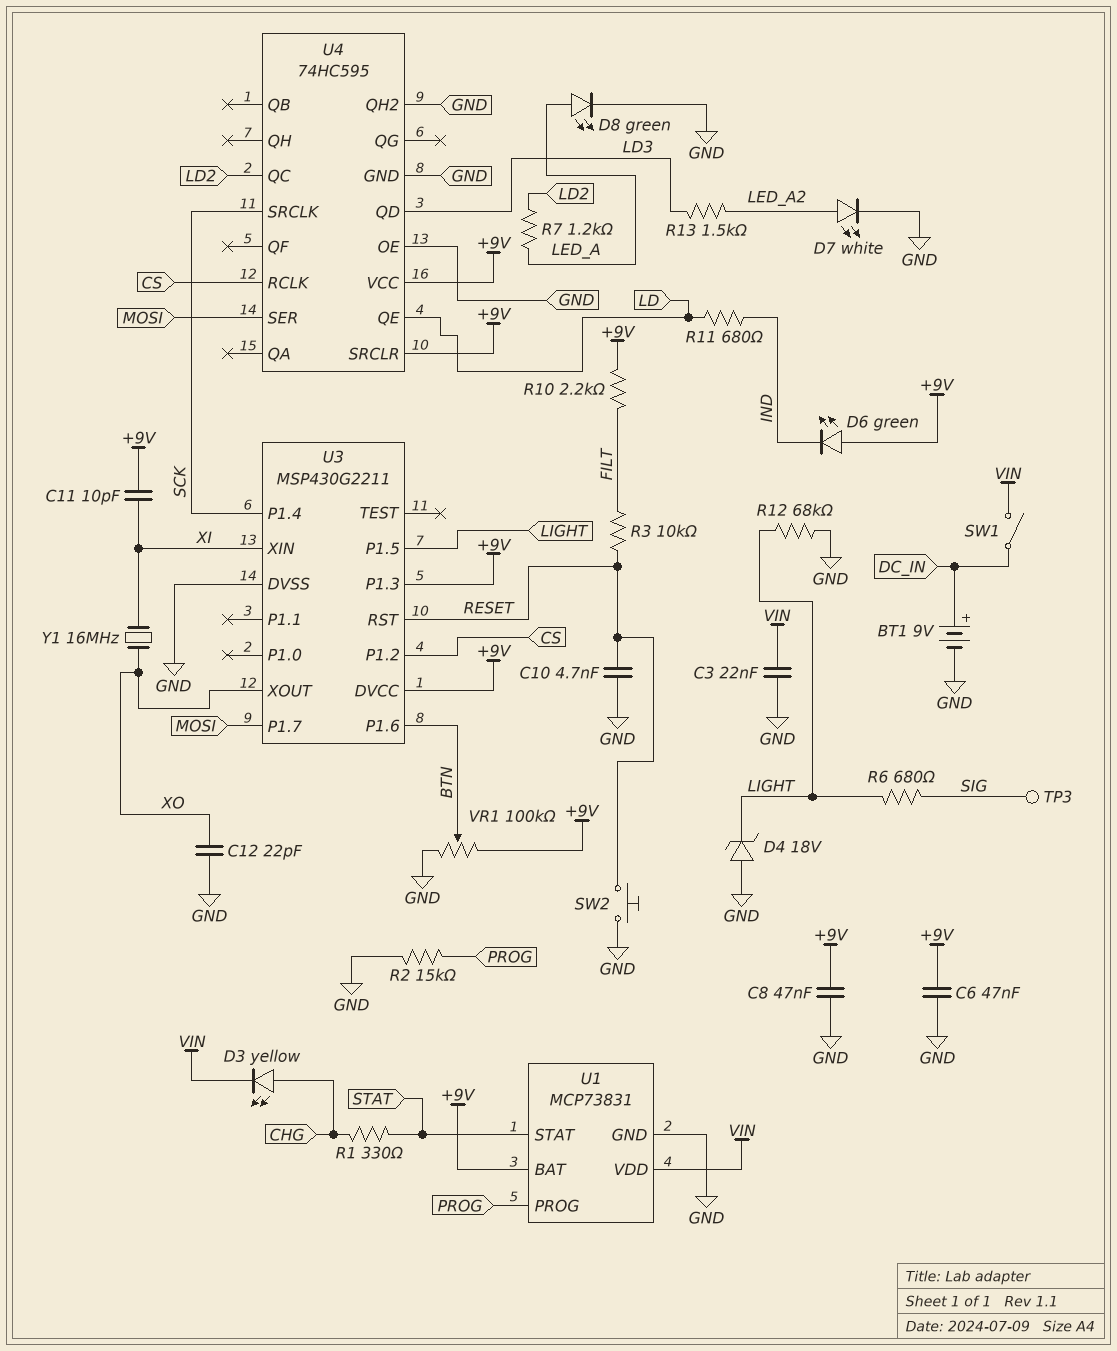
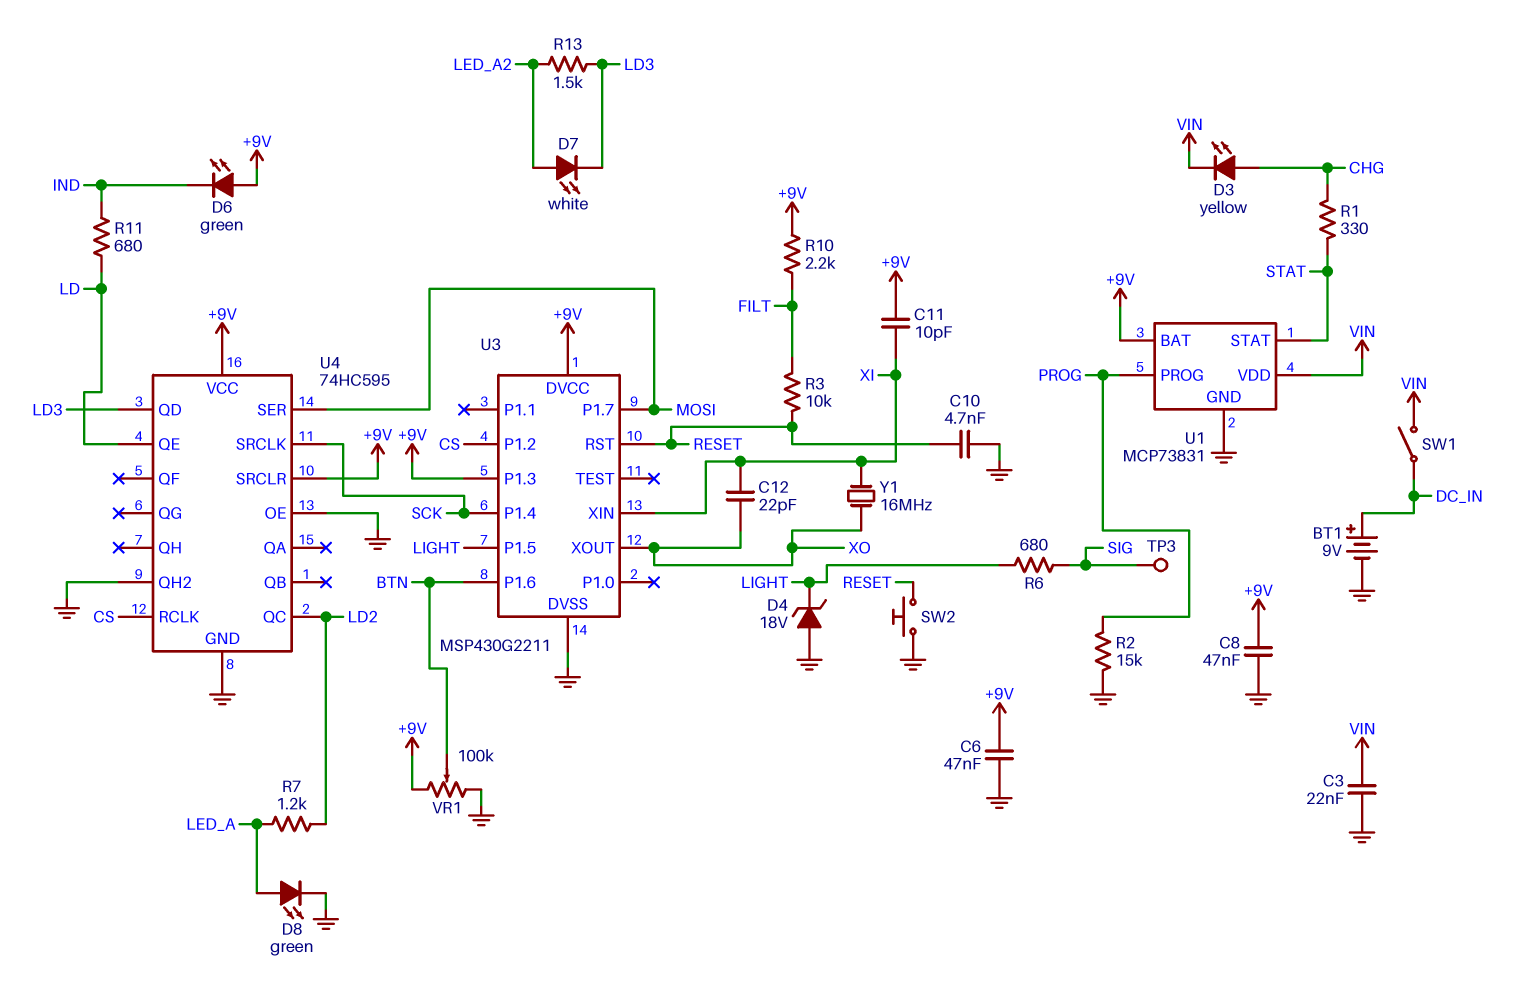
C12: 22pF (GND, XO) -> 22pF (XI, XO)
D7: LED white (A LED_A2, K GND) -> LED white (A LED_A2, K LD3)
R12: 68k (GND, LIGHT) -> none

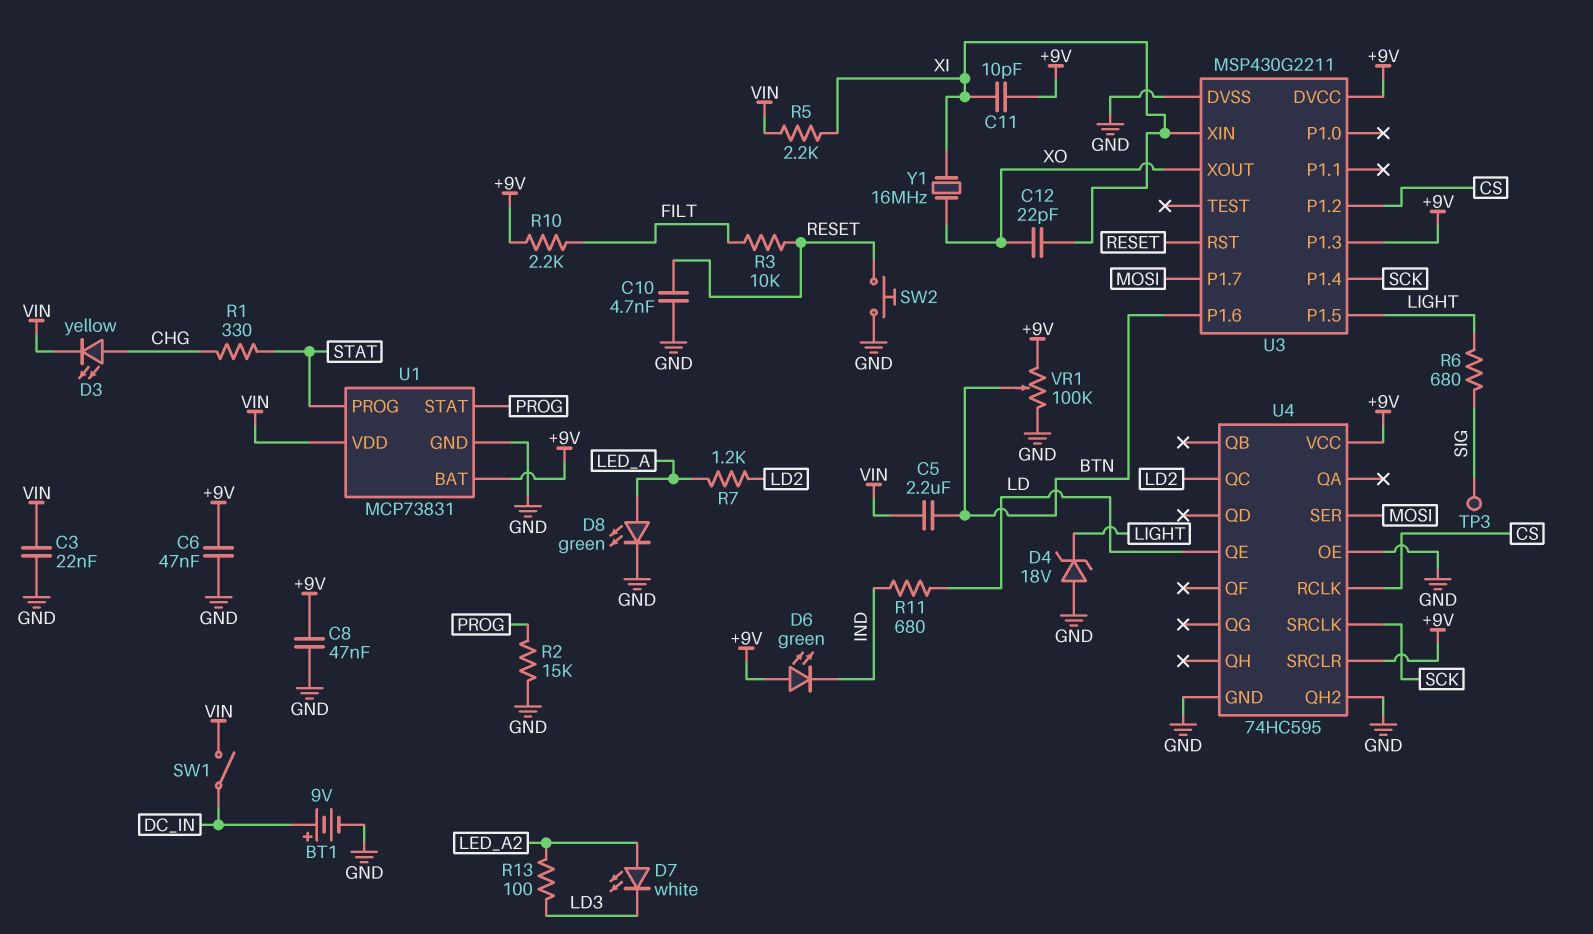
C5: none -> 2.2uF (BTN, VIN)
R5: none -> 2.2k (VIN, XI)
R13: 1.5k (LD3, LED_A2) -> 100 (LD3, LED_A2)
U1 pin PROG: PROG -> STAT
U1 pin STAT: STAT -> PROG
U4 pin QD: LD3 -> none

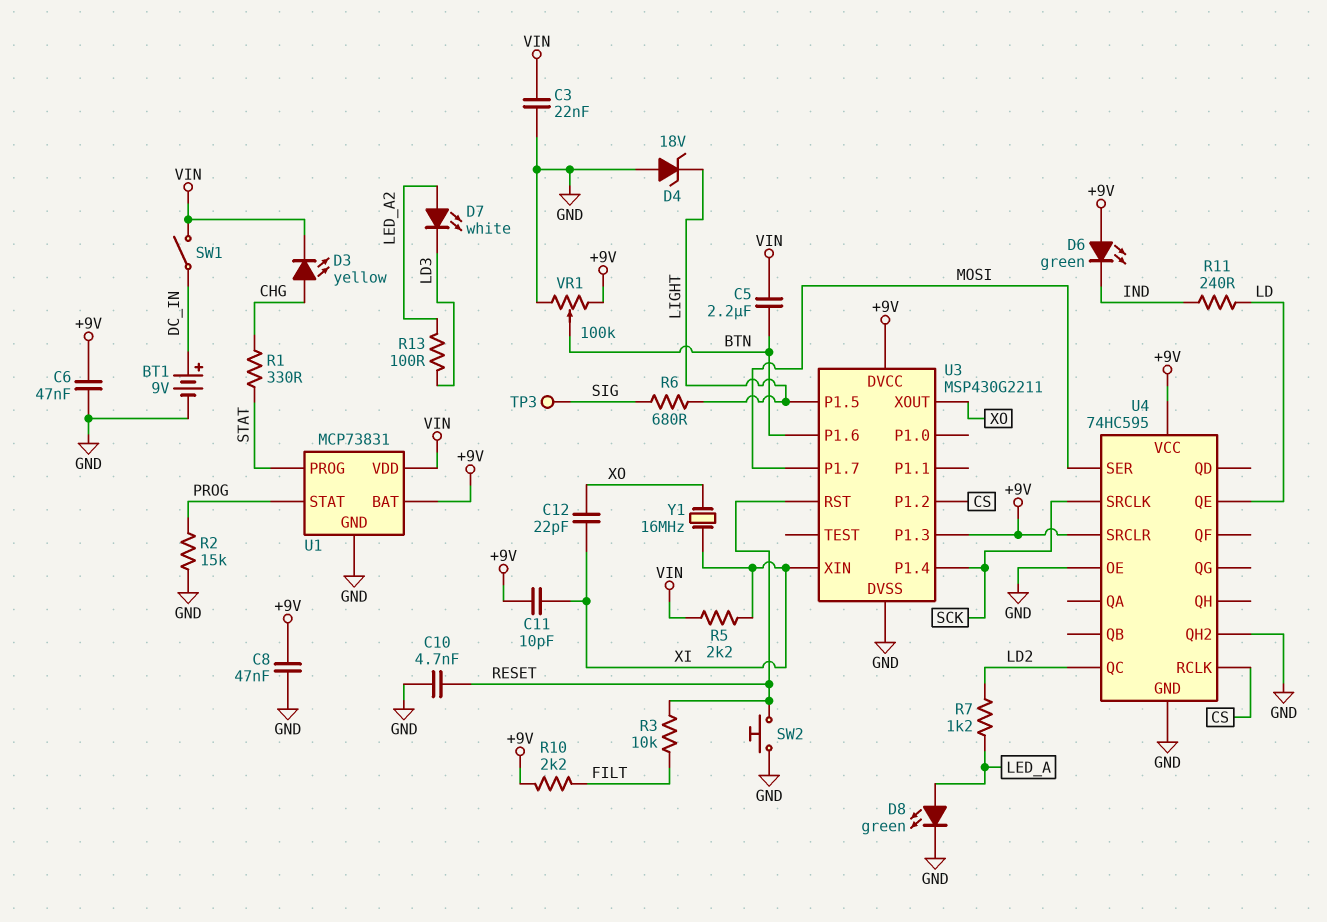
R11: 680 (IND, LD) -> 240 (IND, LD)

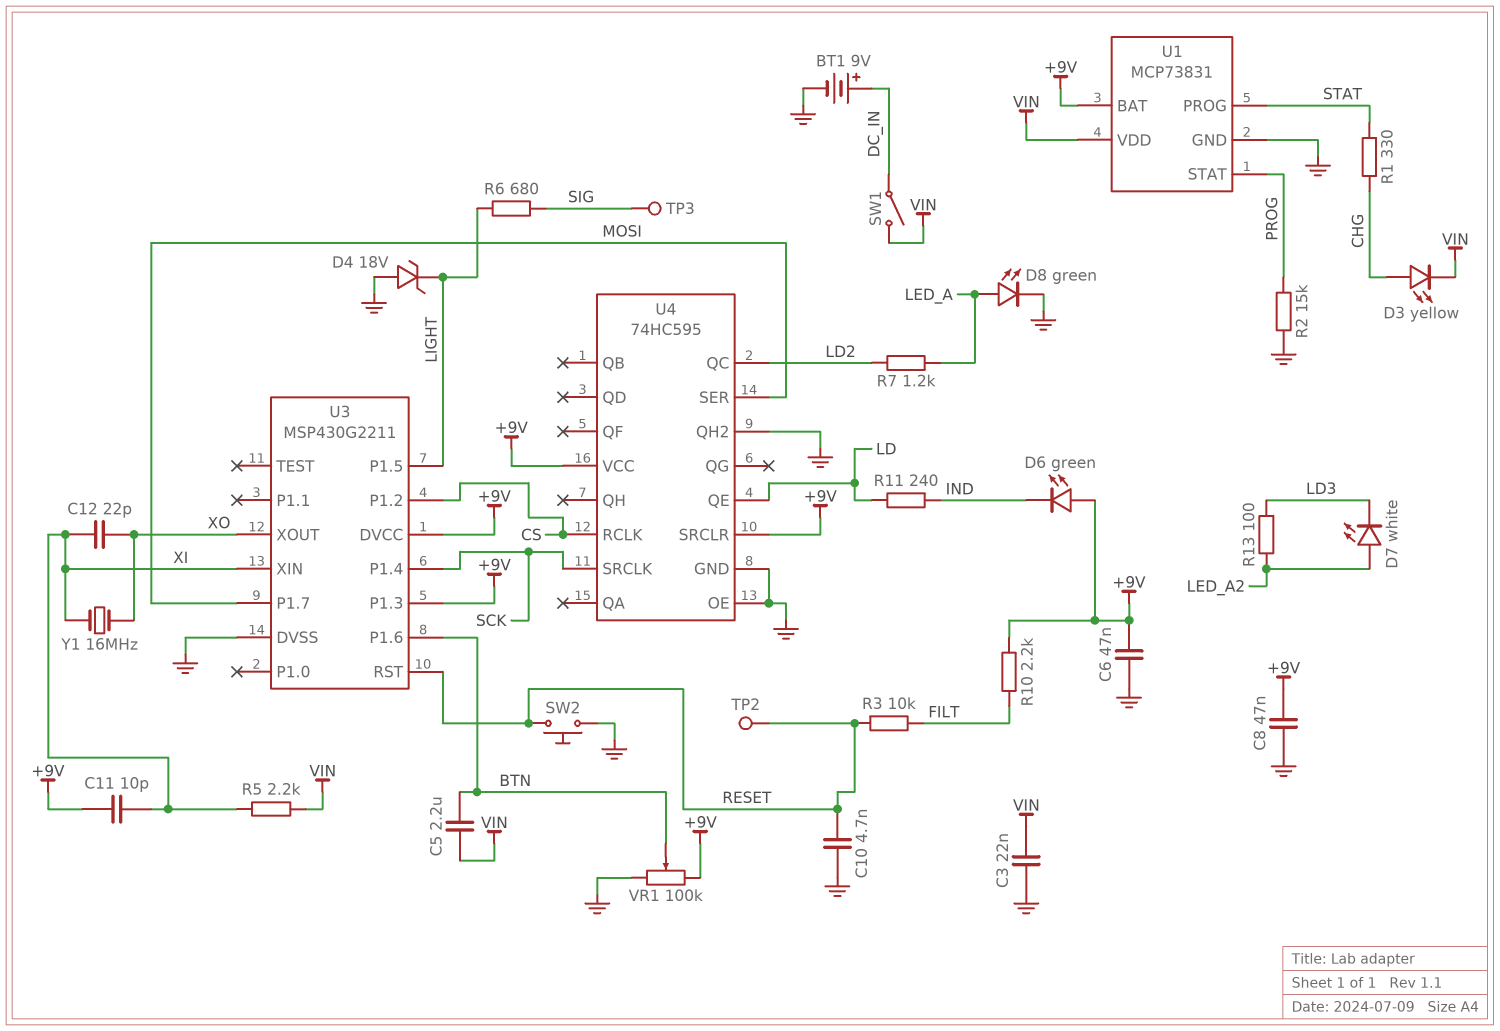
TP2: none -> test point (RESET)

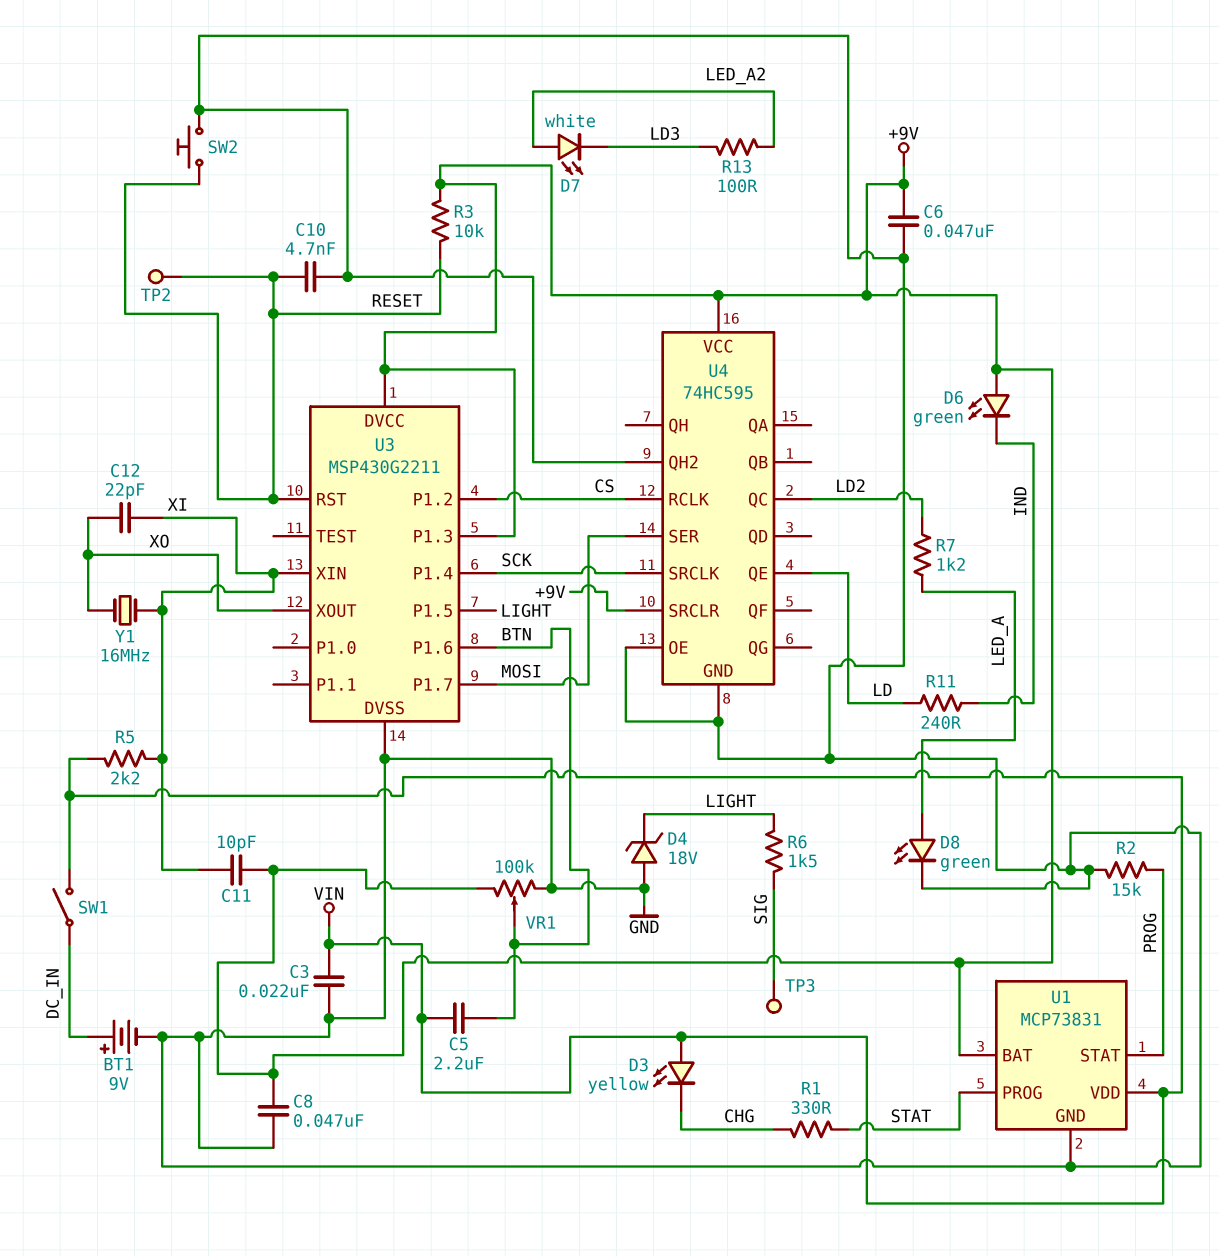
D3: LED yellow (A CHG, K VIN) -> LED yellow (A VIN, K CHG)
R3: 10k (FILT, RESET) -> 10k (+9V, RESET)
R6: 680 (LIGHT, SIG) -> 1.5k (LIGHT, SIG)
R10: 2.2k (+9V, FILT) -> none

